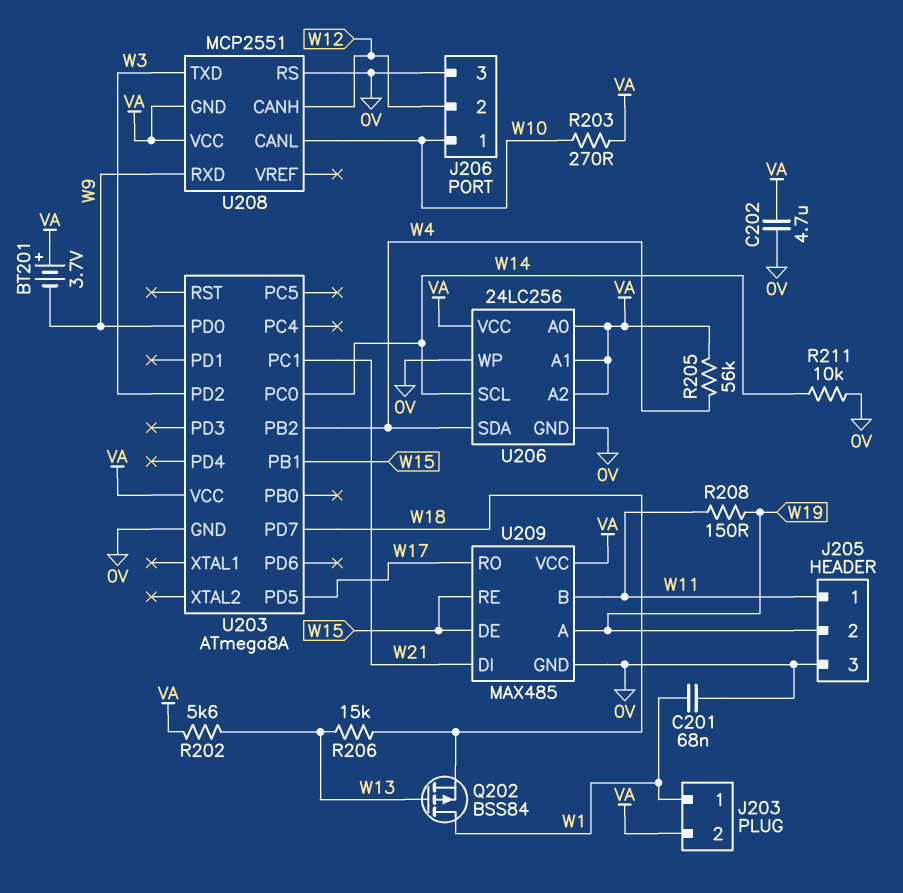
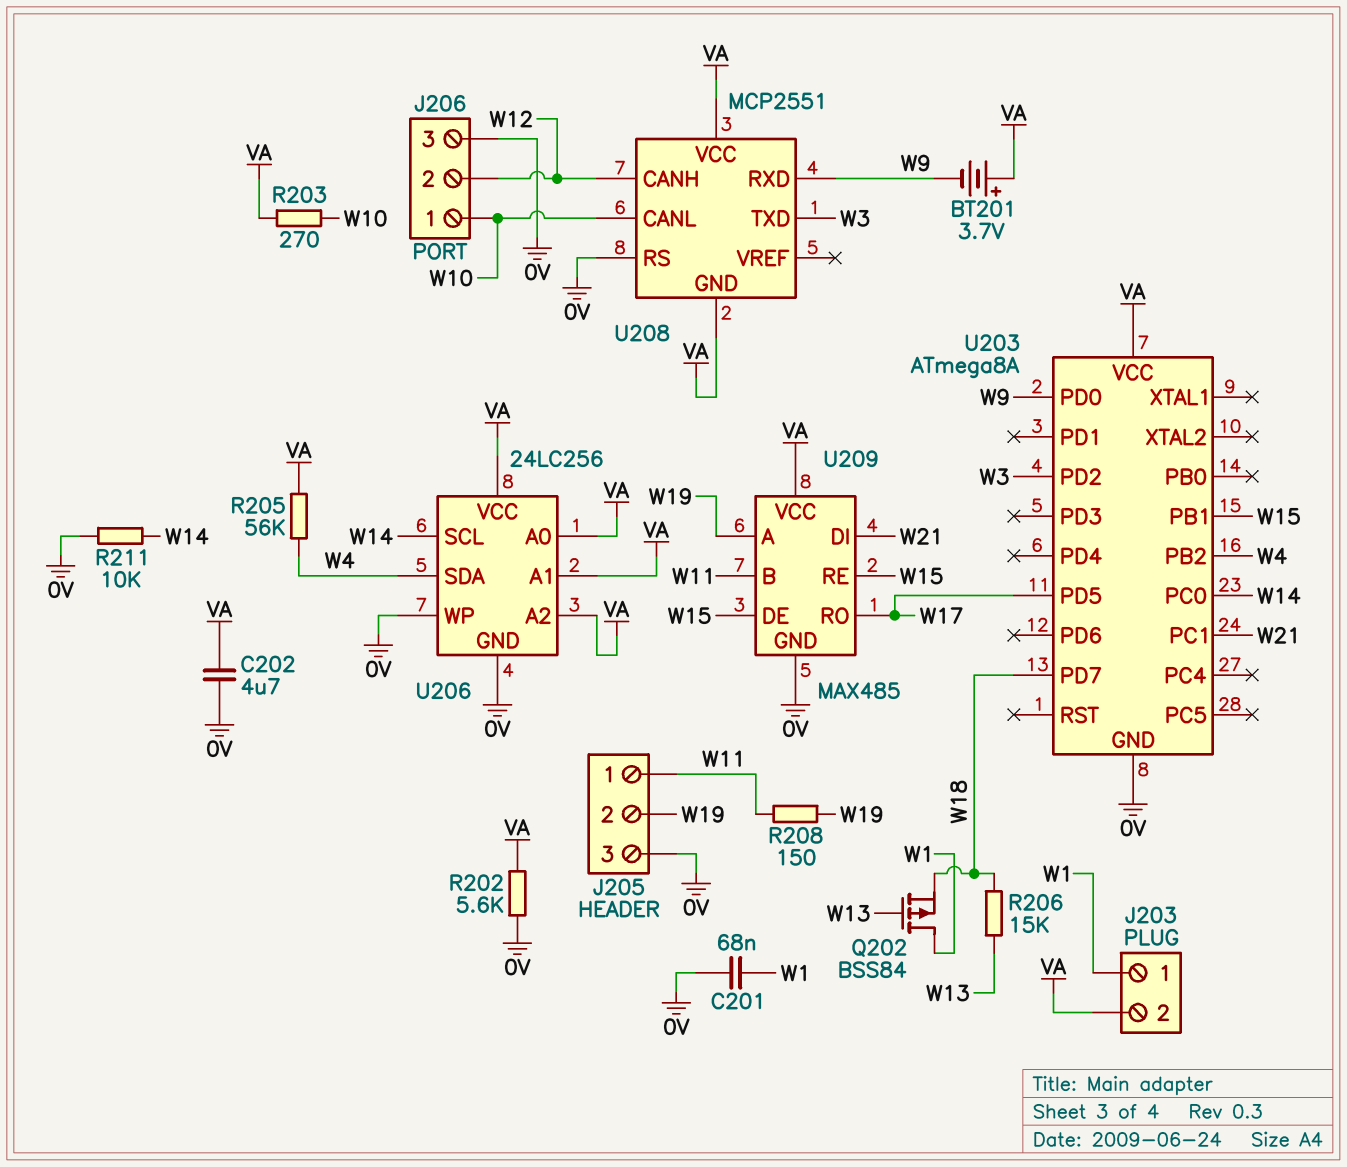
R202: 5.6k (VA, W13) -> 5.6k (0V, VA)

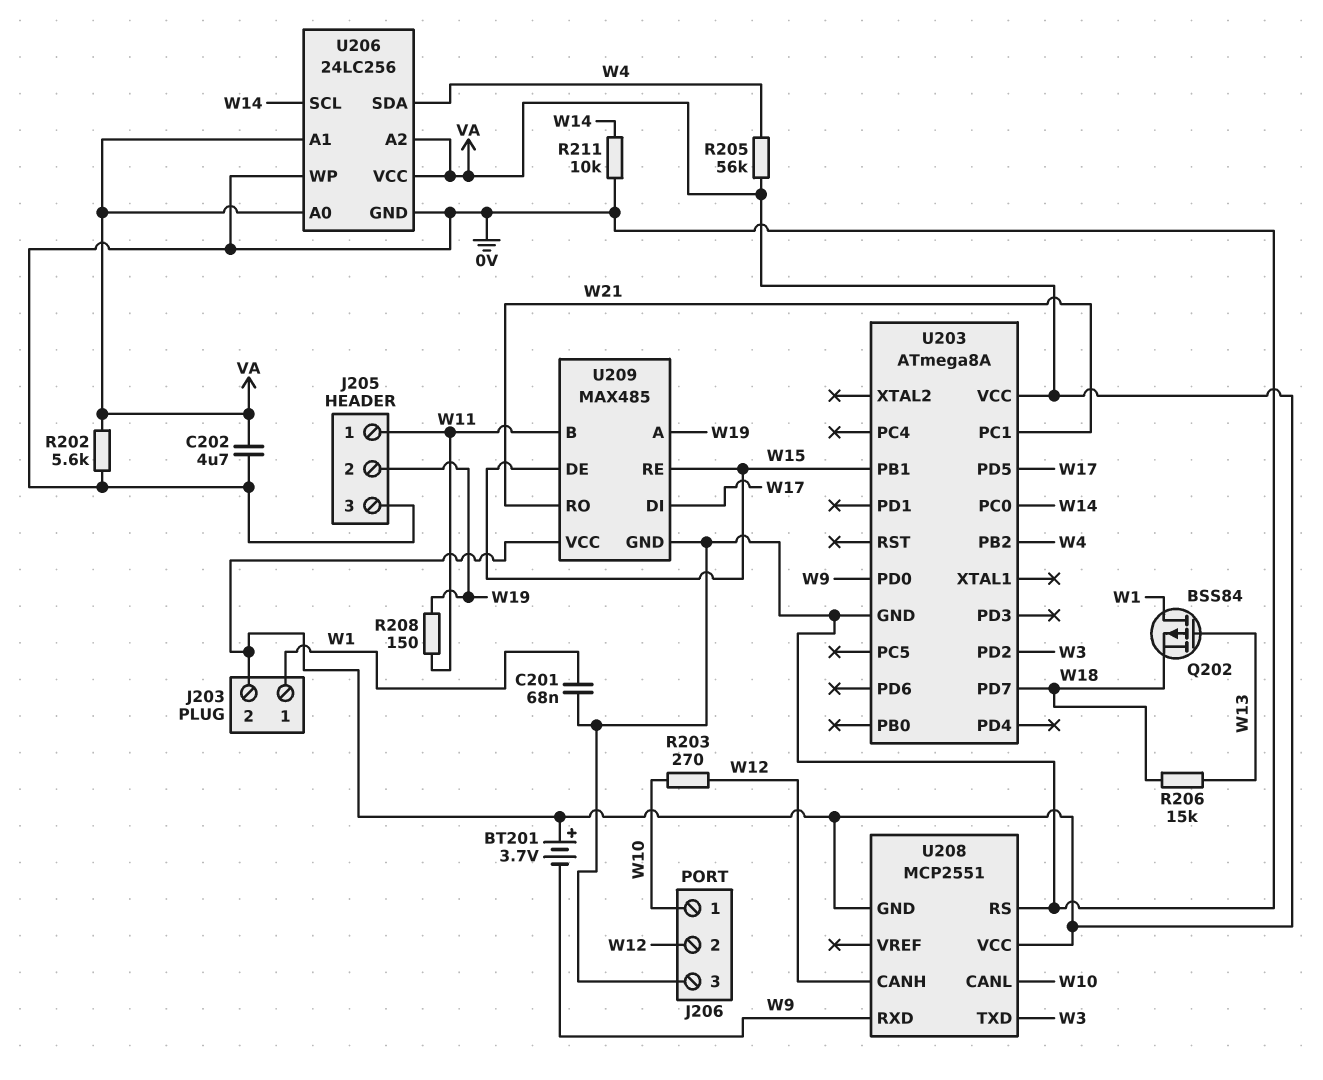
R203: 270 (VA, W10) -> 270 (W10, W12)
U209 pin DI: W21 -> W17
U209 pin RO: W17 -> W21

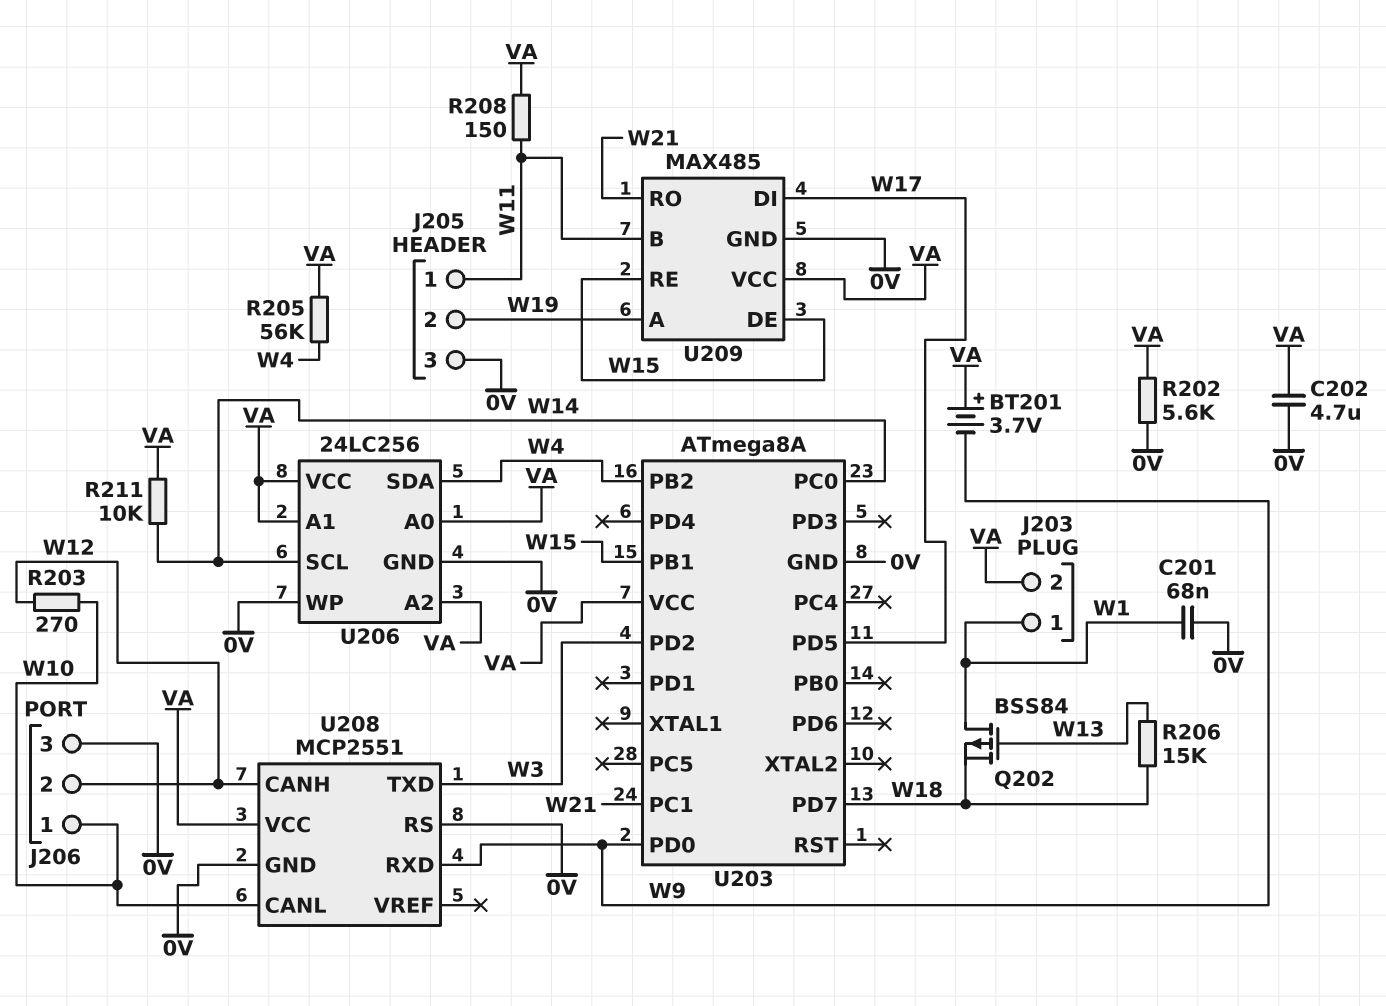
R208: 150 (W11, W19) -> 150 (VA, W11)
R211: 10k (0V, W14) -> 10k (VA, W14)
U208 pin GND: VA -> 0V

